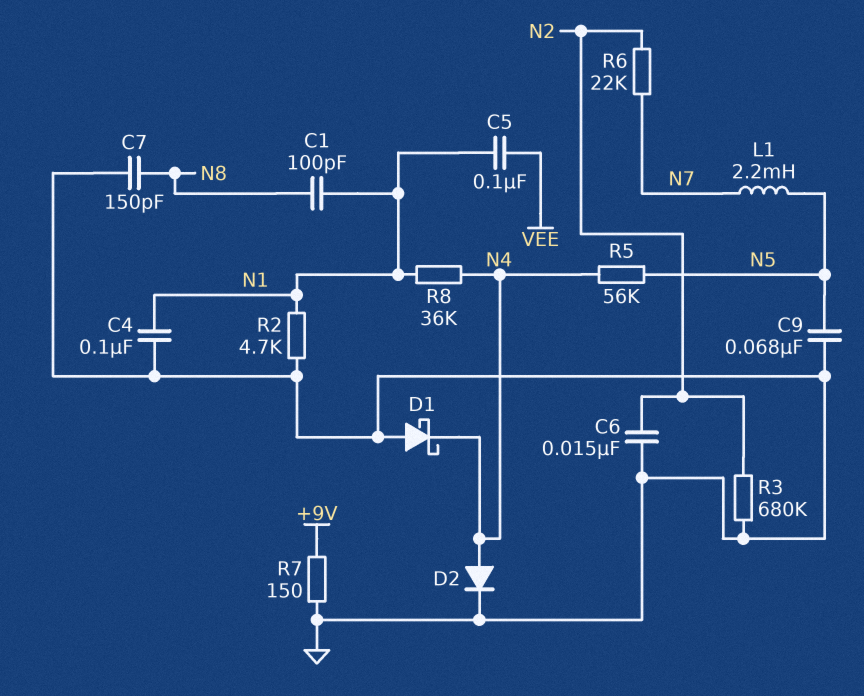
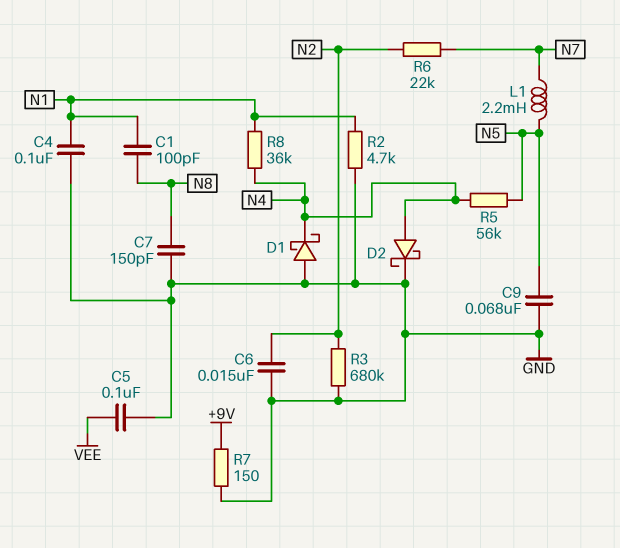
C5: 100nF (N1, VEE) -> 100nF (GND, VEE)
D2: diode (A N4, K GND) -> schottky (A N4, K GND)

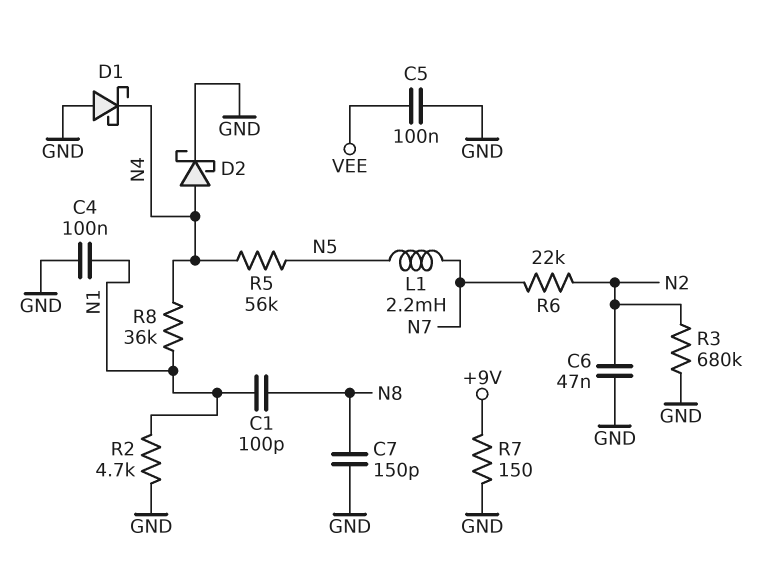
C6: 15nF (GND, N2) -> 47nF (GND, N2)
C9: 68nF (GND, N5) -> none

